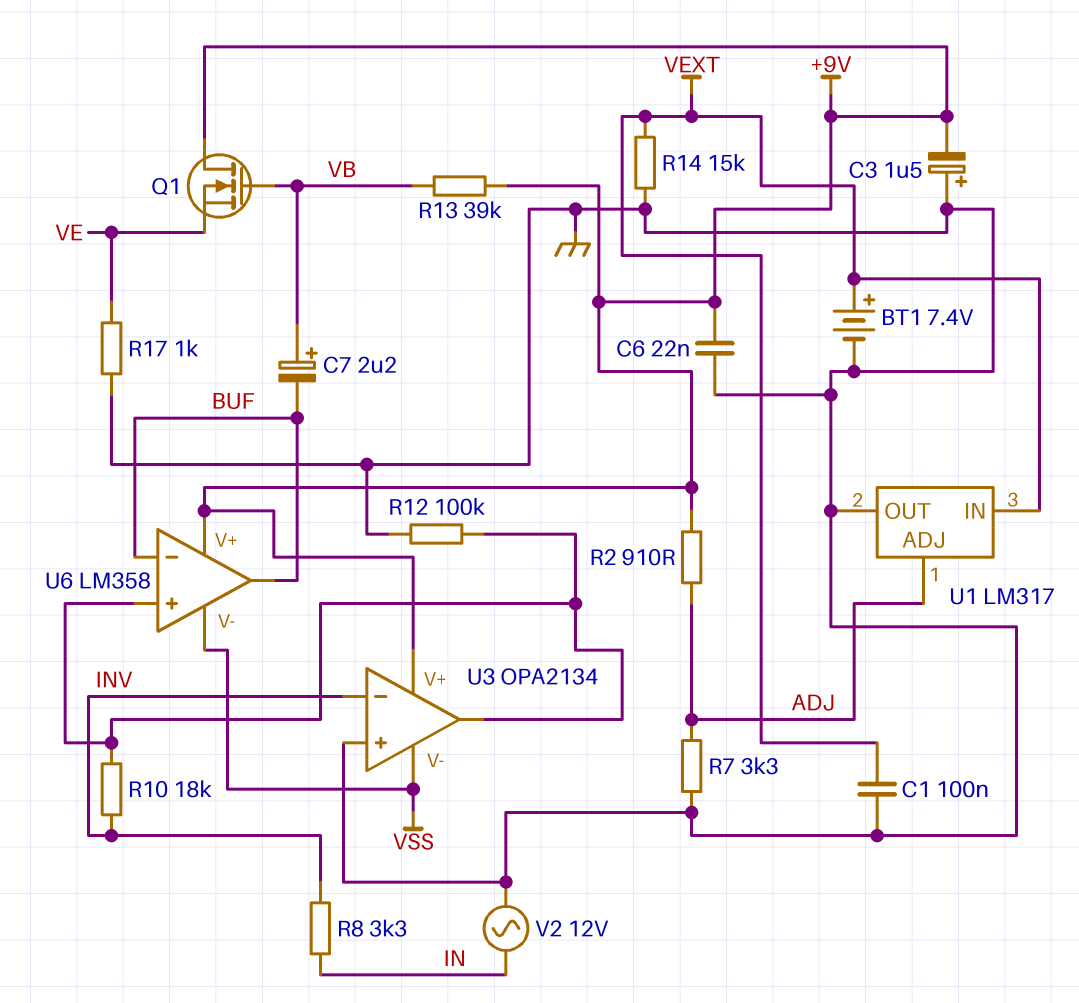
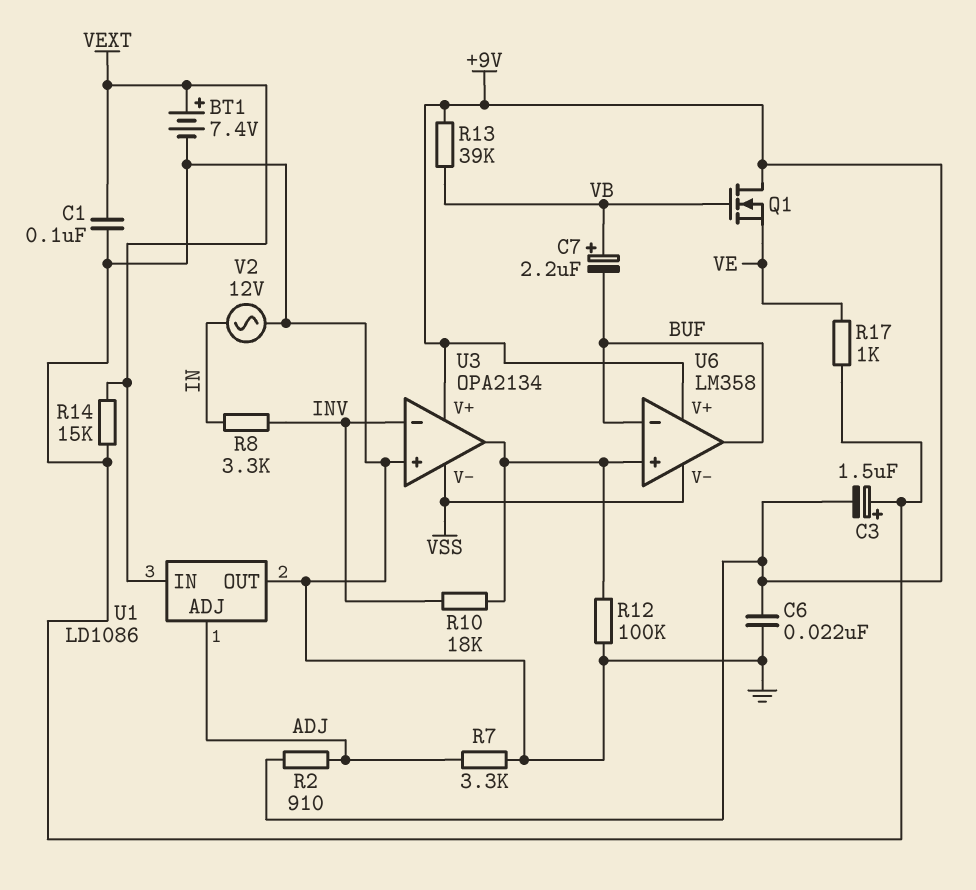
U1: LM317 -> LD1086

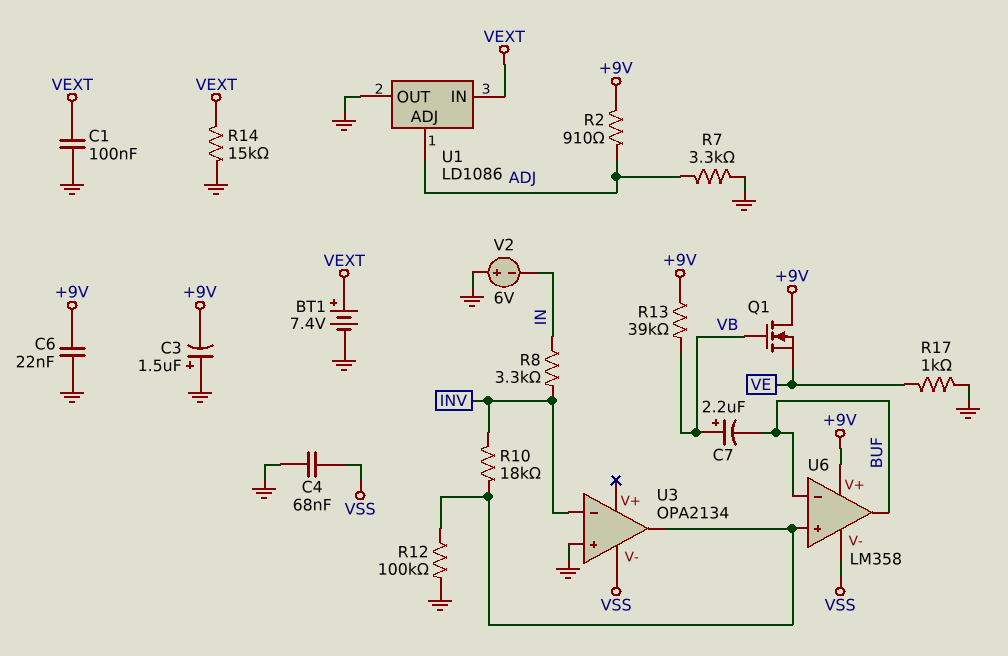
C4: none -> 68nF (GND, VSS)
U3 pin V+: +9V -> none
V2: AC 12V (GND, IN) -> 6V (plus GND, minus IN)

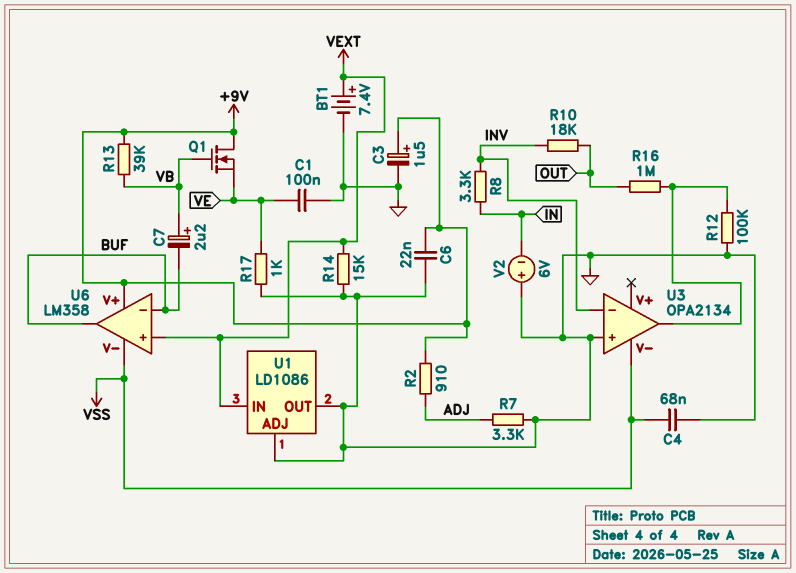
C1: 100nF (GND, VEXT) -> 100nF (GND, VE)
C3: 1.5uF (plus GND, minus +9V) -> 1.5uF (plus +9V, minus GND)
R10: 18k (INV, U3/out) -> 18k (INV, OUT)
R16: none -> 1M (OUT, U3/out)
U1 pin ADJ: ADJ -> GND
U6 pin in+: U3/out -> VEXT

